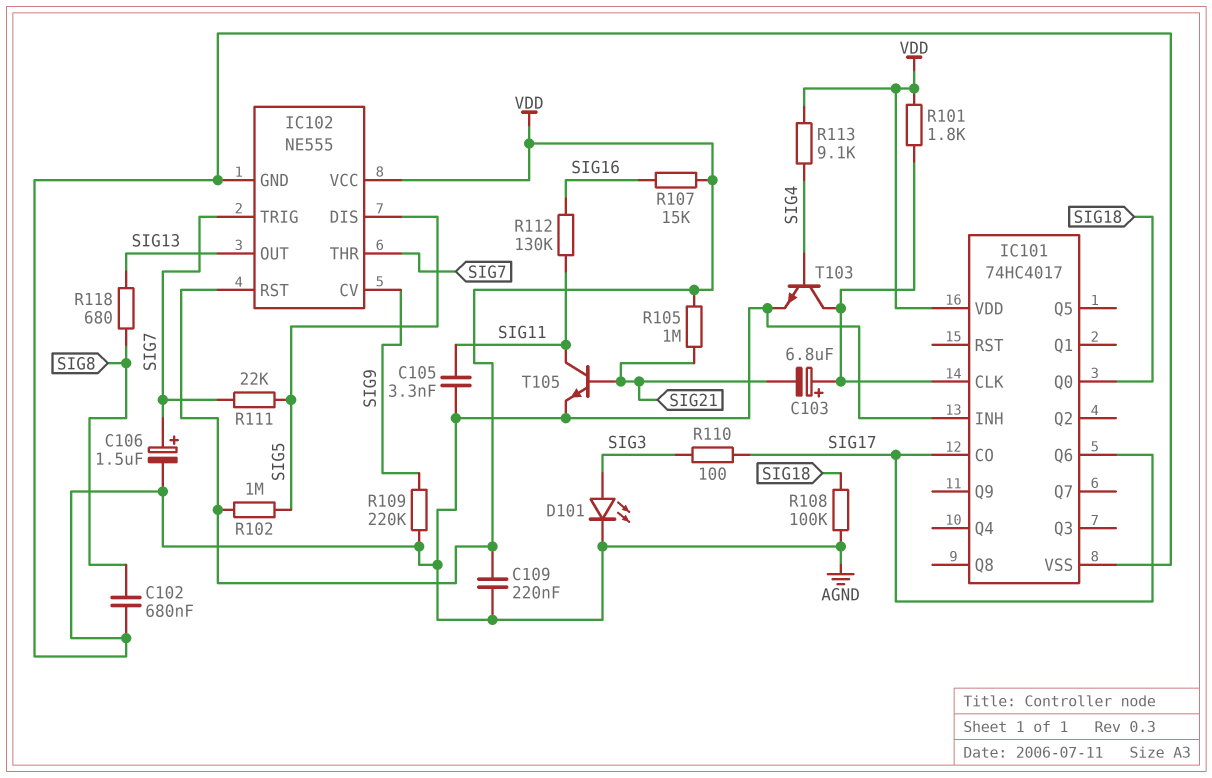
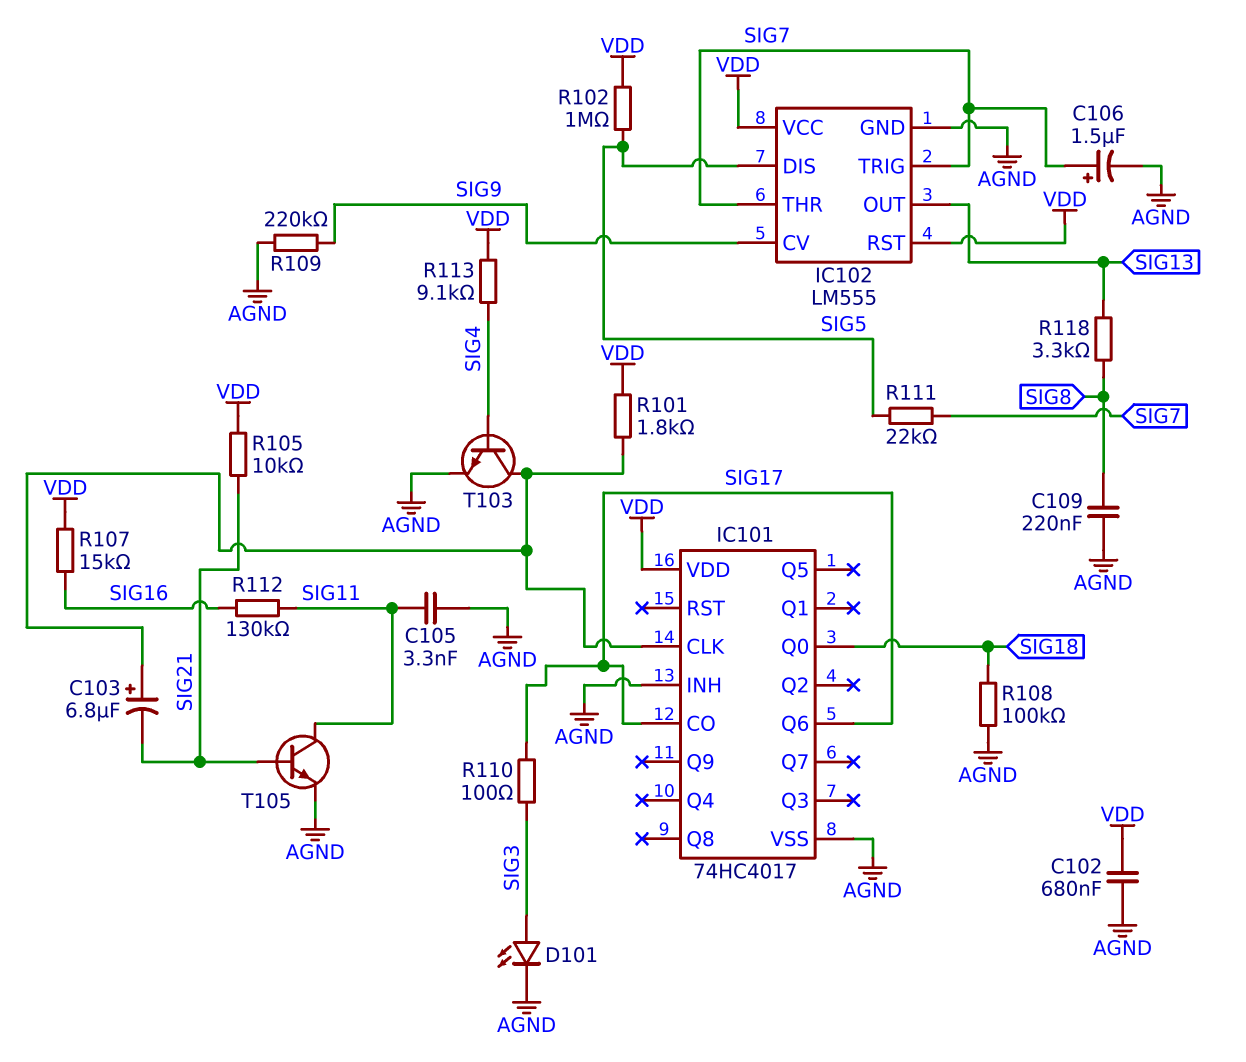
C102: 680nF (AGND, SIG8) -> 680nF (AGND, VDD)
C109: 220nF (AGND, VDD) -> 220nF (AGND, SIG8)
IC102: NE555 -> LM555
R105: 1M (SIG21, VDD) -> 10k (SIG21, VDD)
R118: 680 (SIG8, SIG13) -> 3.3k (SIG8, SIG13)

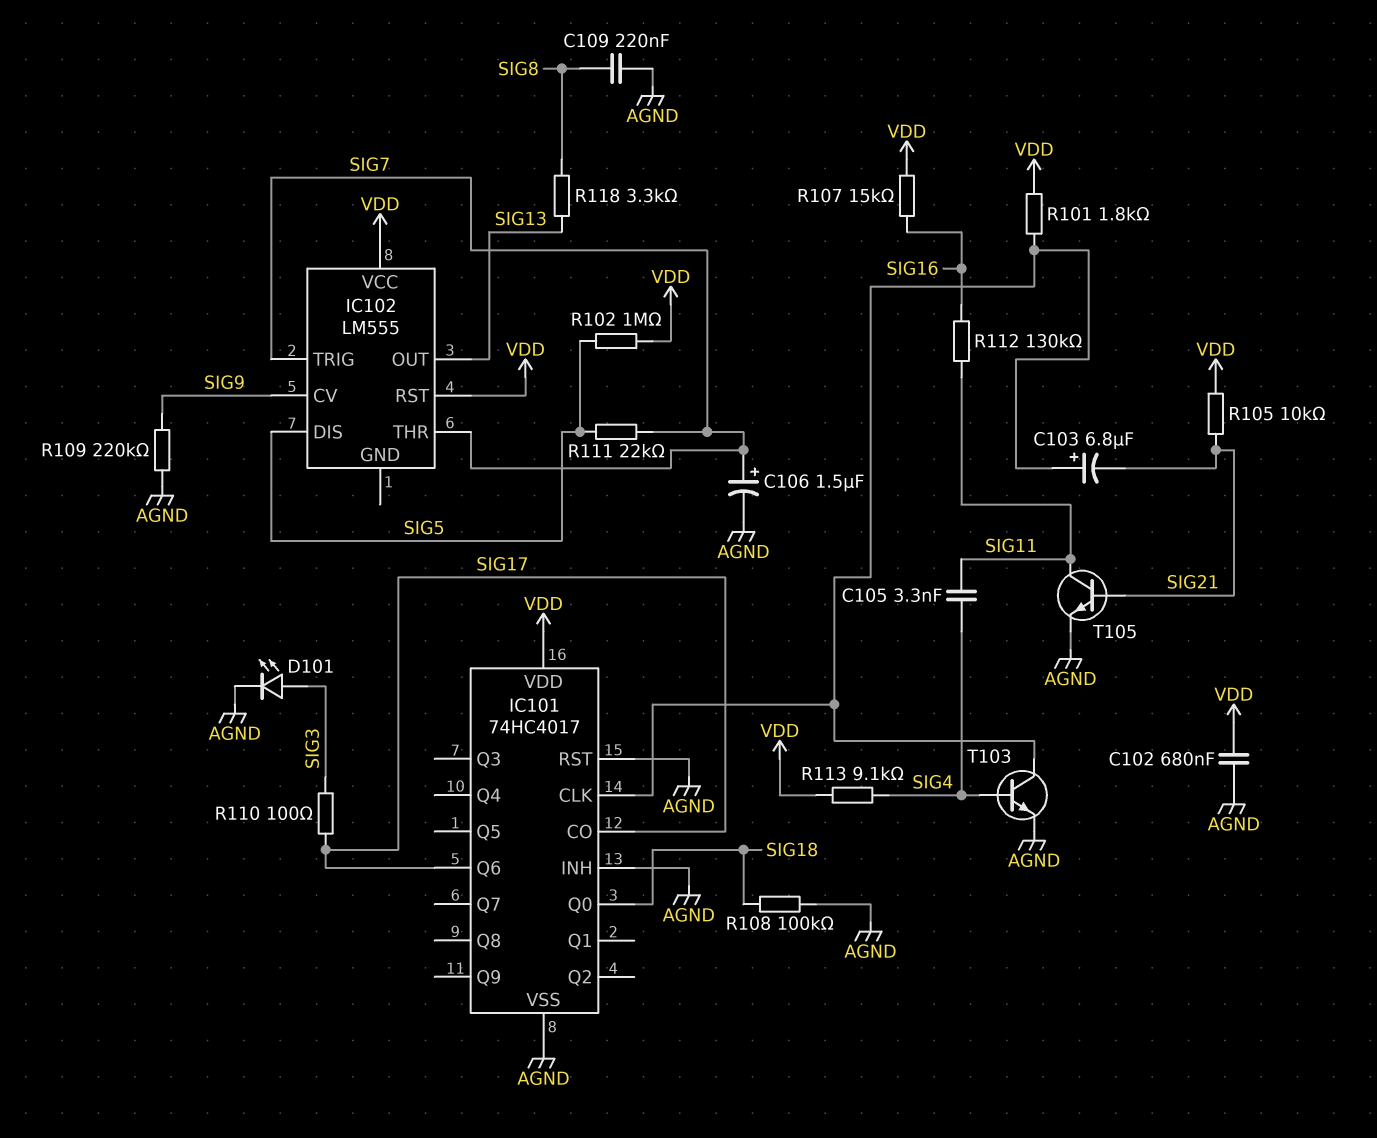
C105: 3.3nF (AGND, SIG11) -> 3.3nF (SIG4, SIG11)
IC101 pin RST: none -> AGND
IC102 pin GND: AGND -> none

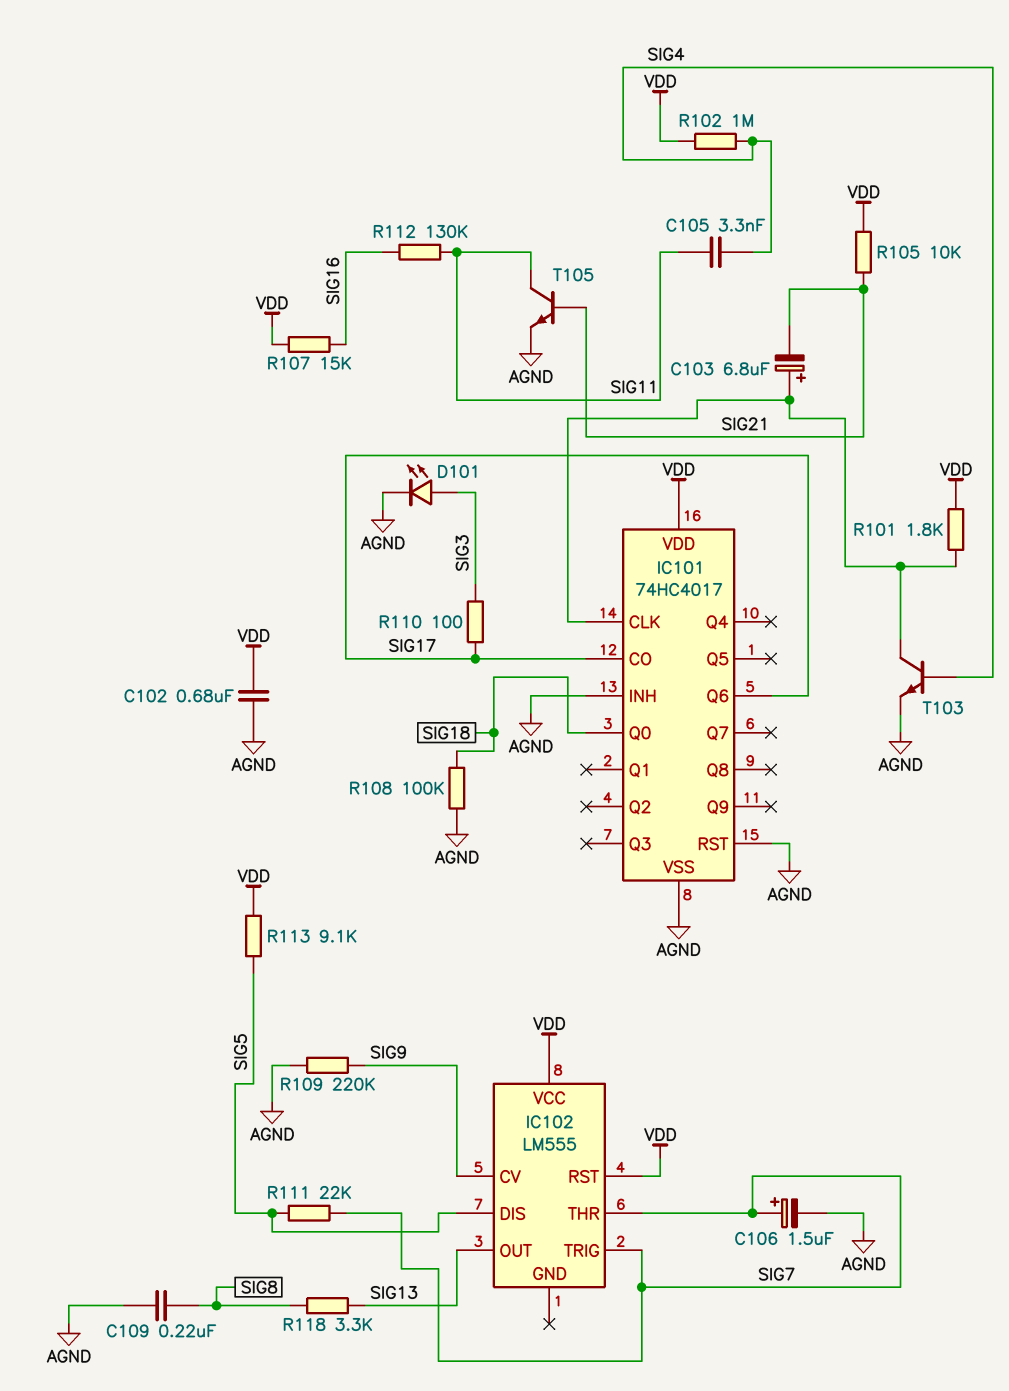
R102: 1M (SIG5, VDD) -> 1M (SIG4, VDD)
R113: 9.1k (SIG4, VDD) -> 9.1k (SIG5, VDD)

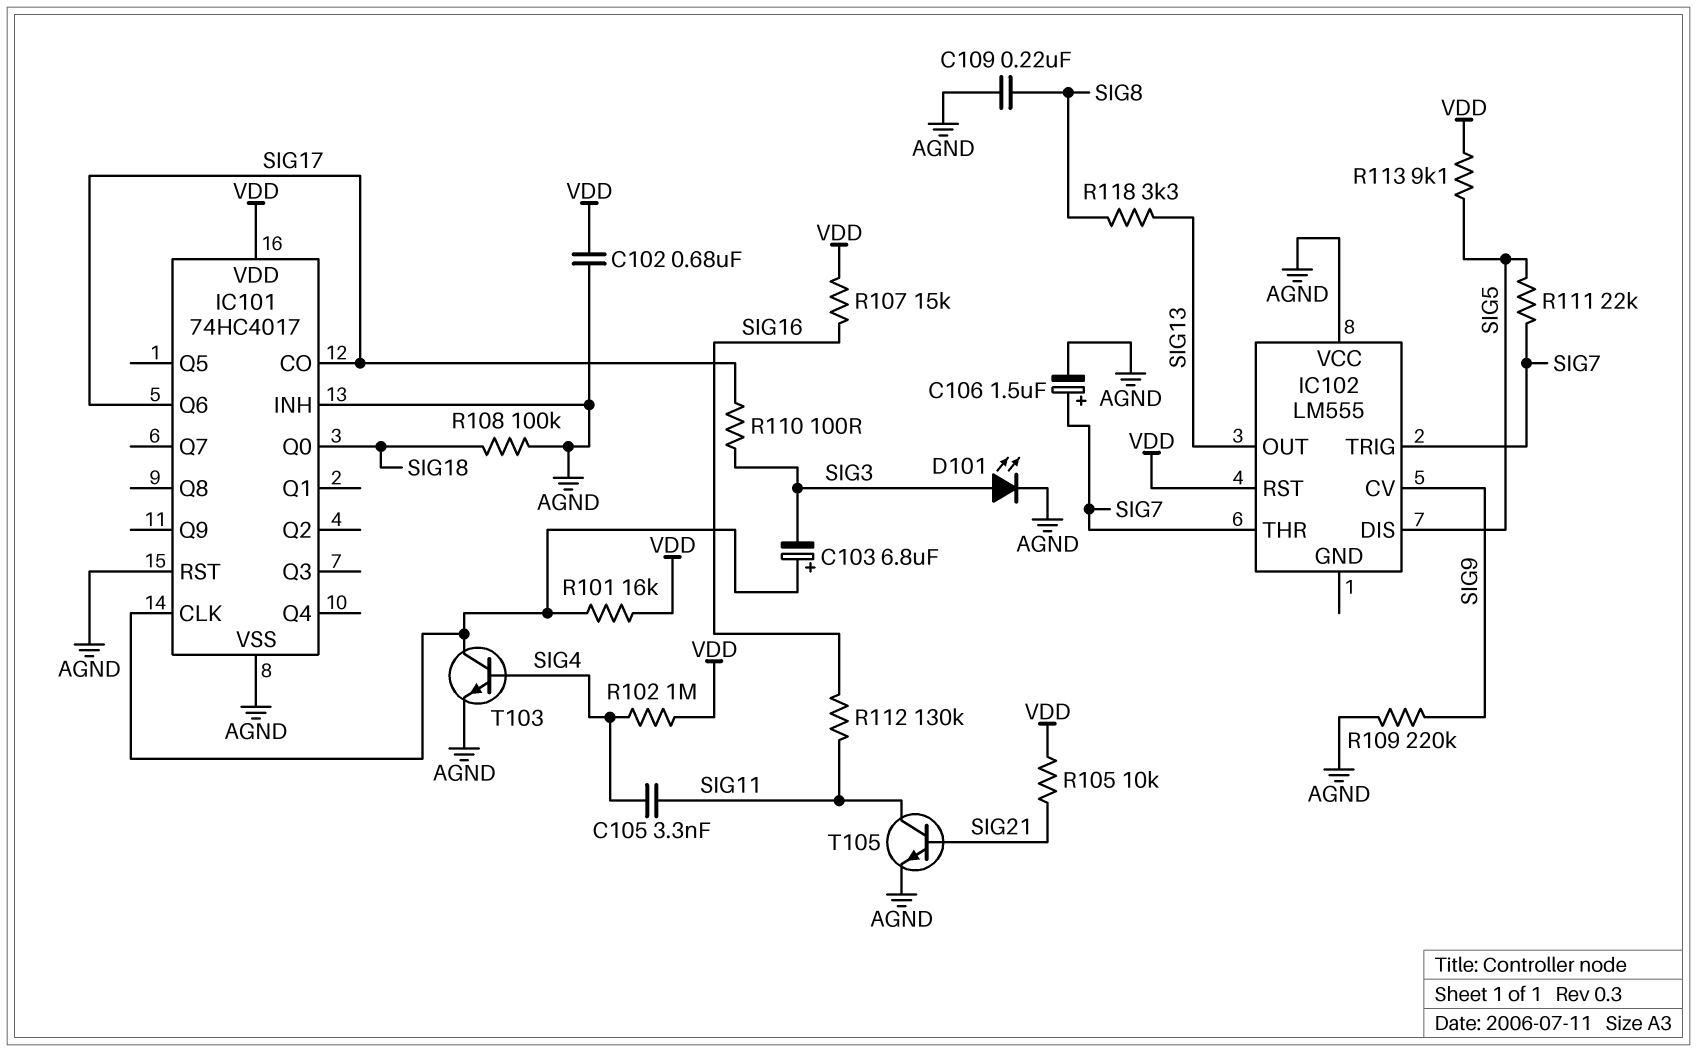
C103: 6.8uF (plus IC101/CLK, minus SIG21) -> 6.8uF (plus IC101/CLK, minus SIG3)
IC102 pin VCC: VDD -> AGND
R101: 1.8k (IC101/CLK, VDD) -> 16k (IC101/CLK, VDD)

